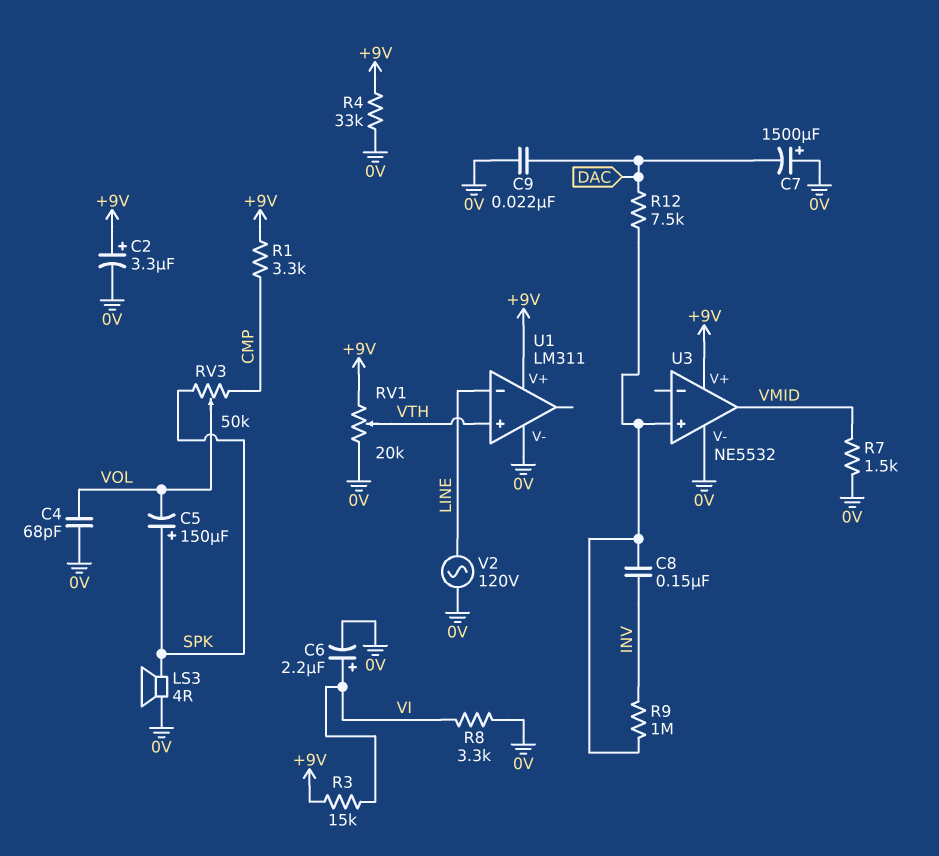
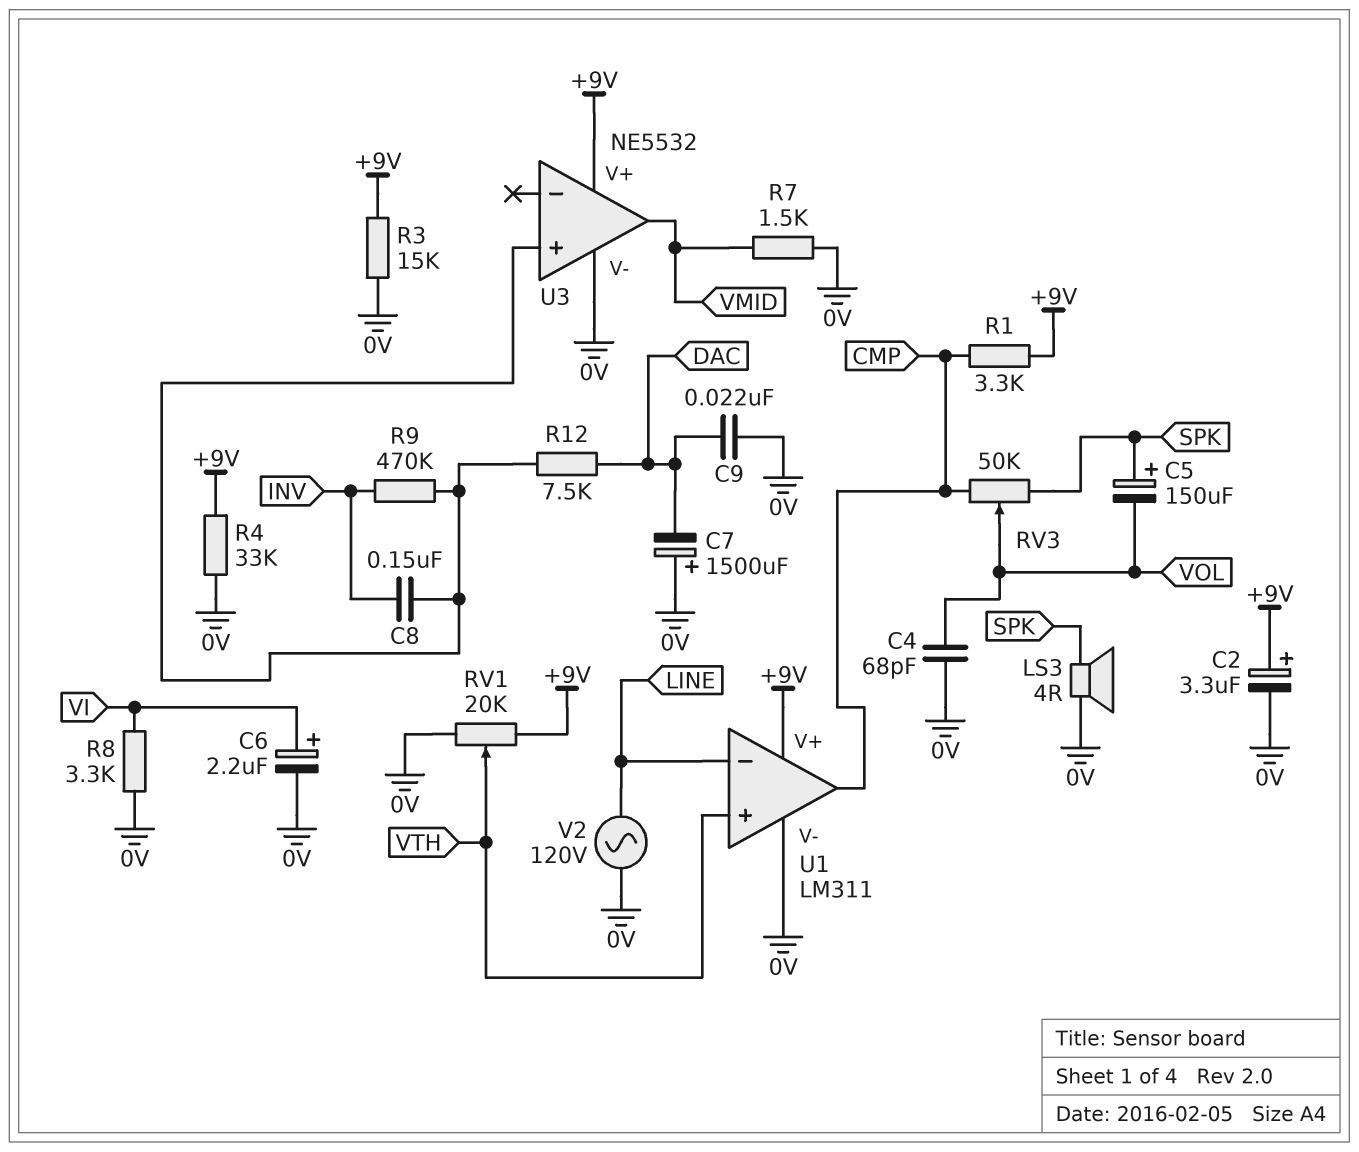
R3: 15k (+9V, VI) -> 15k (+9V, 0V)
R9: 1M (INV, U3/in+) -> 470k (INV, U3/in+)
U1 pin out: none -> CMP

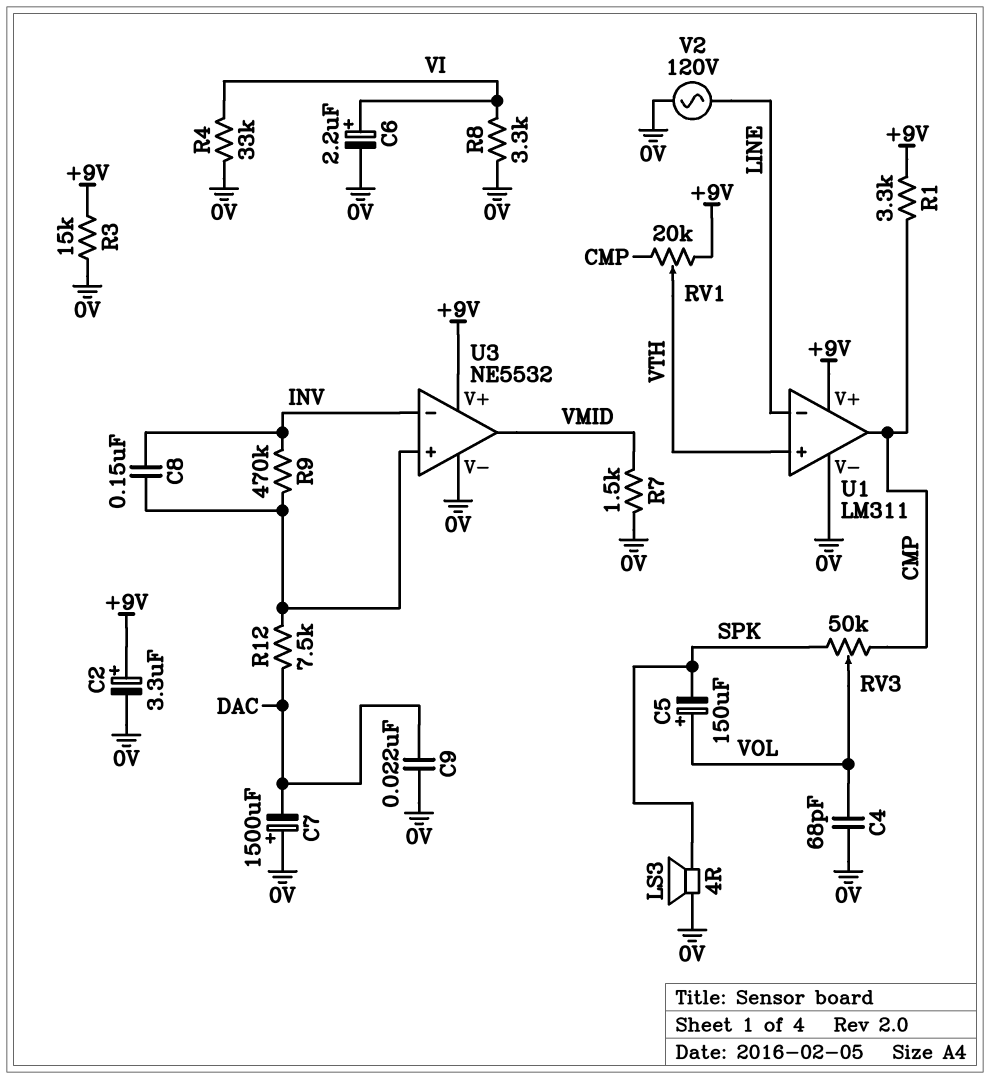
C5: 150uF (plus SPK, minus VOL) -> 150uF (plus VOL, minus SPK)
R4: 33k (+9V, 0V) -> 33k (0V, VI)
RV1: 20k (+9V, 0V, wiper VTH) -> 20k (+9V, CMP, wiper VTH)
U3 pin in-: none -> INV

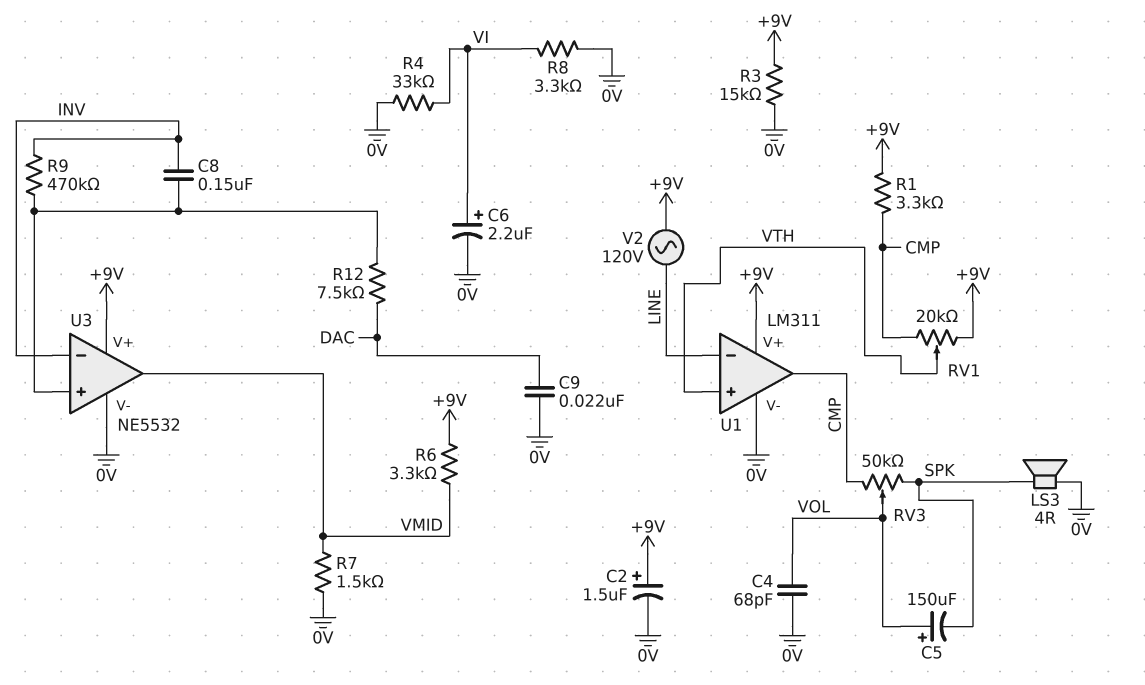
C2: 3.3uF (plus +9V, minus 0V) -> 1.5uF (plus +9V, minus 0V)
C7: 1500uF (plus 0V, minus DAC) -> none
R6: none -> 3.3k (+9V, VMID)
V2: AC 120V (0V, LINE) -> AC 120V (+9V, LINE)

